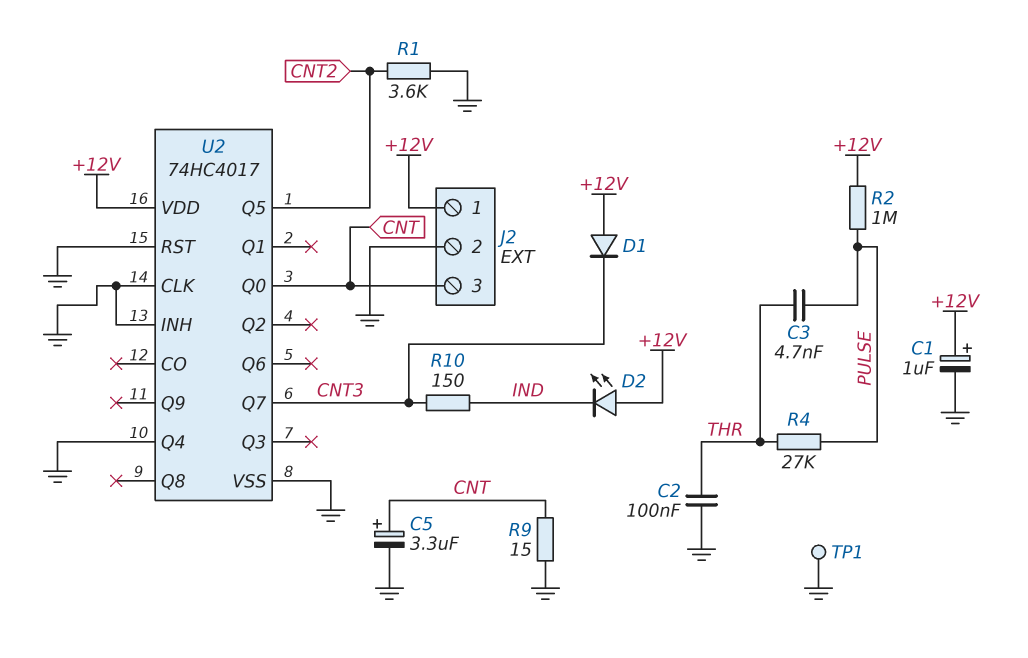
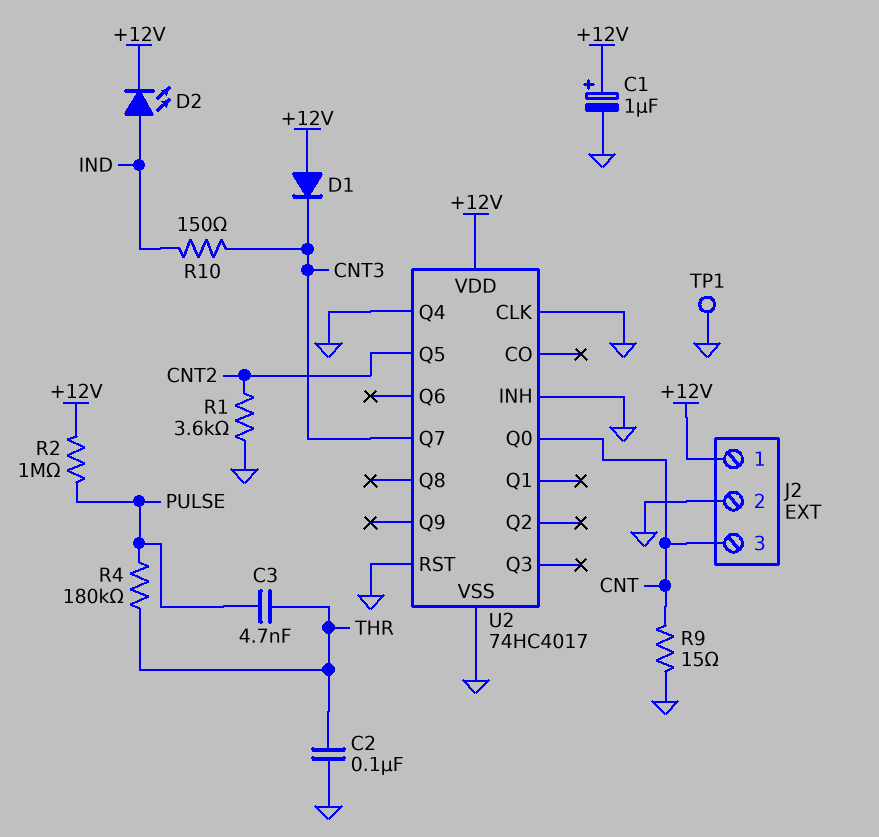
C5: 3.3uF (plus CNT, minus GND) -> none
D2: LED (A +12V, K IND) -> LED (A IND, K +12V)
R4: 27k (PULSE, THR) -> 180k (PULSE, THR)

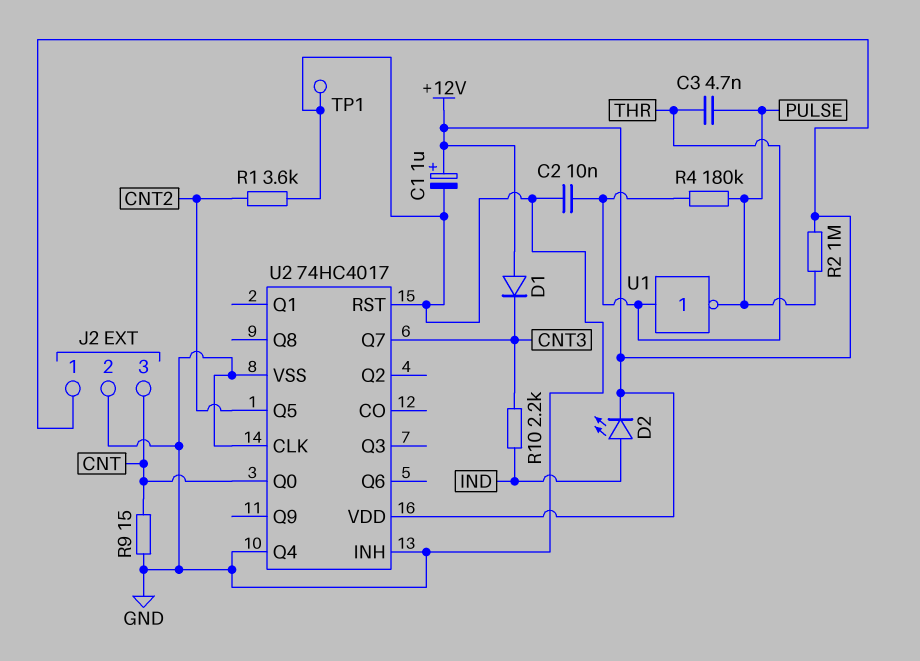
C2: 100nF (GND, THR) -> 10nF (GND, THR)
R10: 150 (CNT3, IND) -> 2.2k (CNT3, IND)
U1: none -> NOT (in THR, out PULSE)

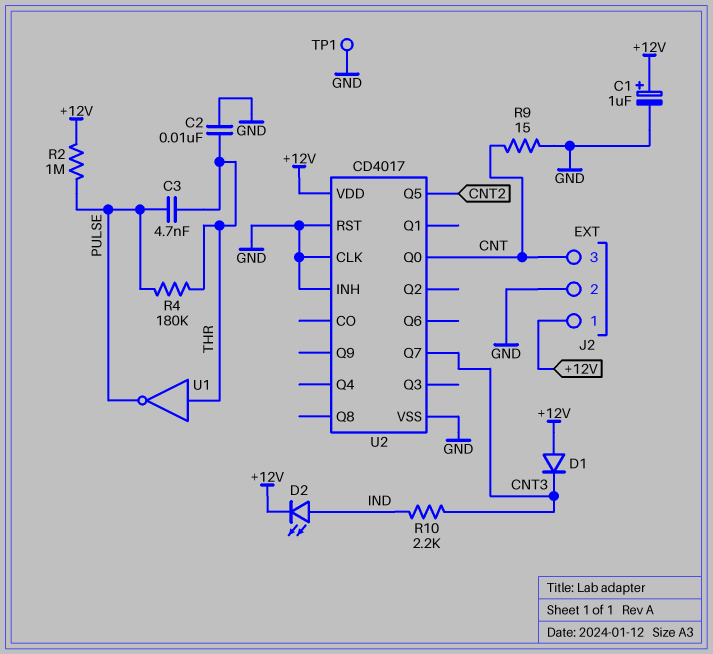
R1: 3.6k (CNT2, GND) -> none
U2: 74HC4017 -> CD4017
U2 pin Q4: GND -> none

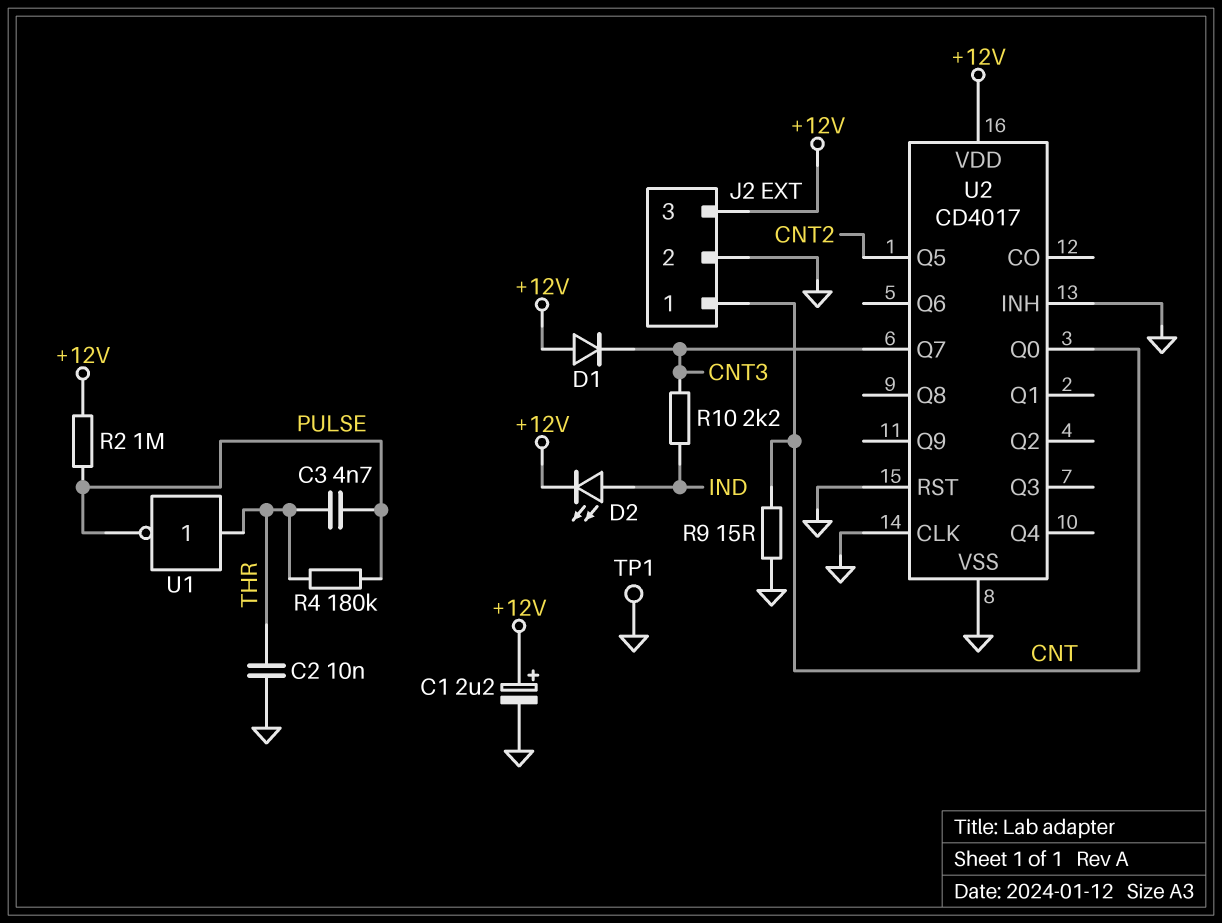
C1: 1uF (plus +12V, minus GND) -> 2.2uF (plus +12V, minus GND)
J2 pin 1: +12V -> CNT
J2 pin 3: CNT -> +12V

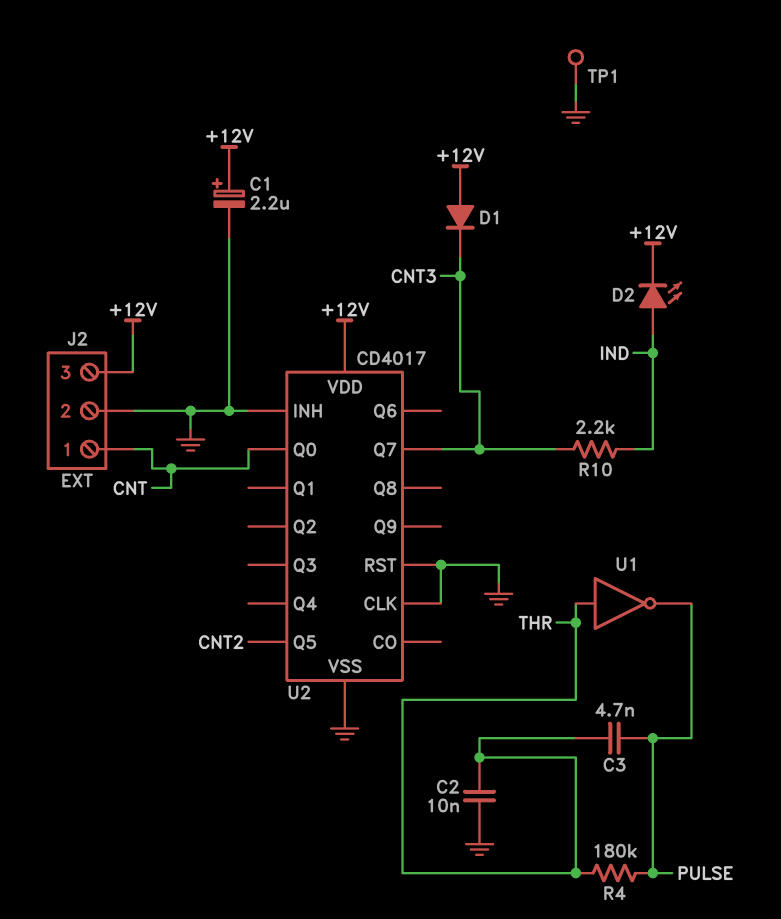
R2: 1M (+12V, PULSE) -> none
R9: 15 (CNT, GND) -> none

